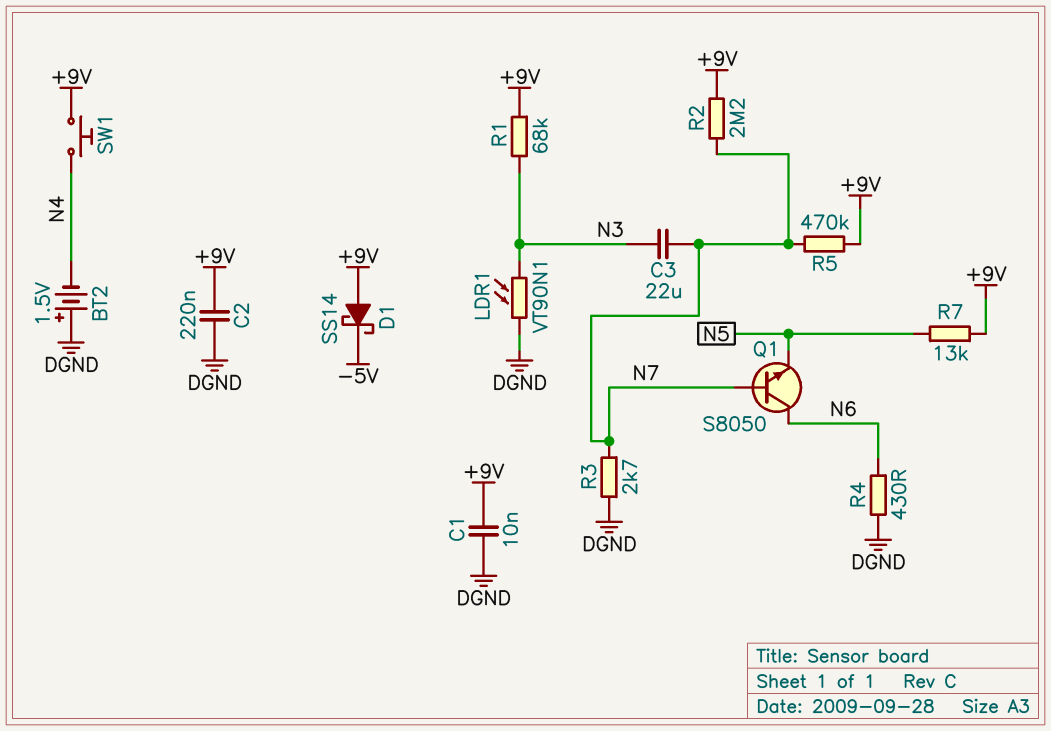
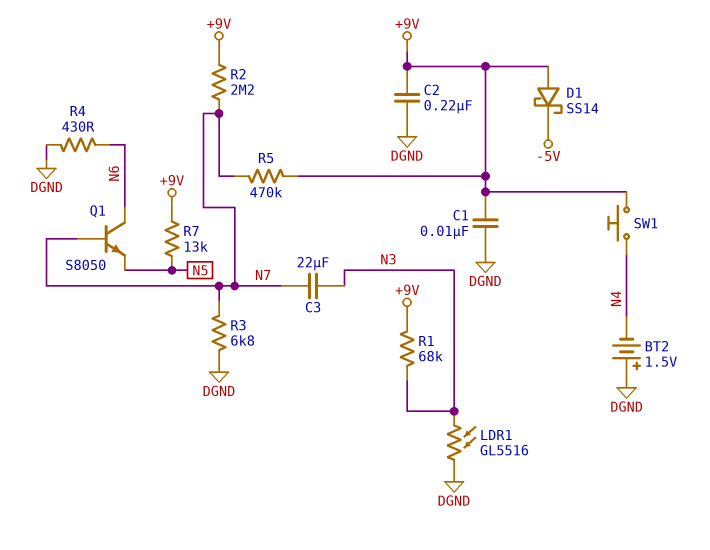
LDR1: VT90N1 (DGND, N3) -> GL5516 (DGND, N3)
R3: 2.7k (DGND, N7) -> 6.8k (DGND, N7)

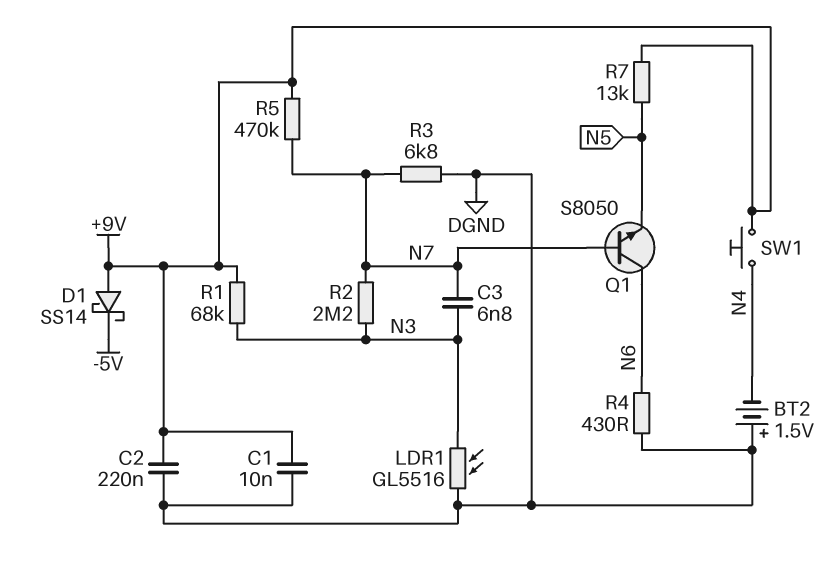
C3: 22uF (N3, N7) -> 6.8nF (N3, N7)
R2: 2.2M (+9V, N7) -> 2.2M (N3, N7)

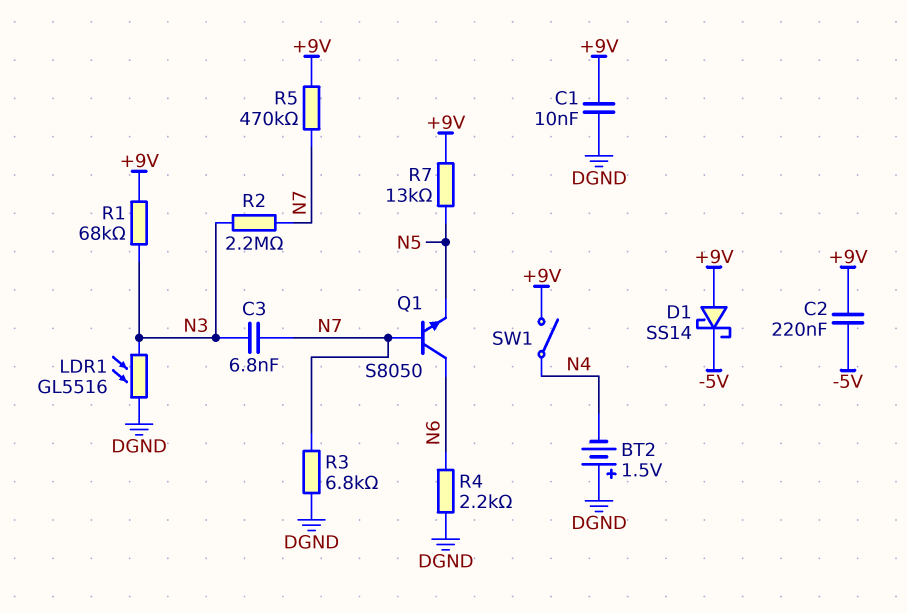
C2: 220nF (+9V, DGND) -> 220nF (+9V, -5V)
R4: 430 (DGND, N6) -> 2.2k (DGND, N6)
SW1: button (+9V, N4) -> switch (+9V, N4)

